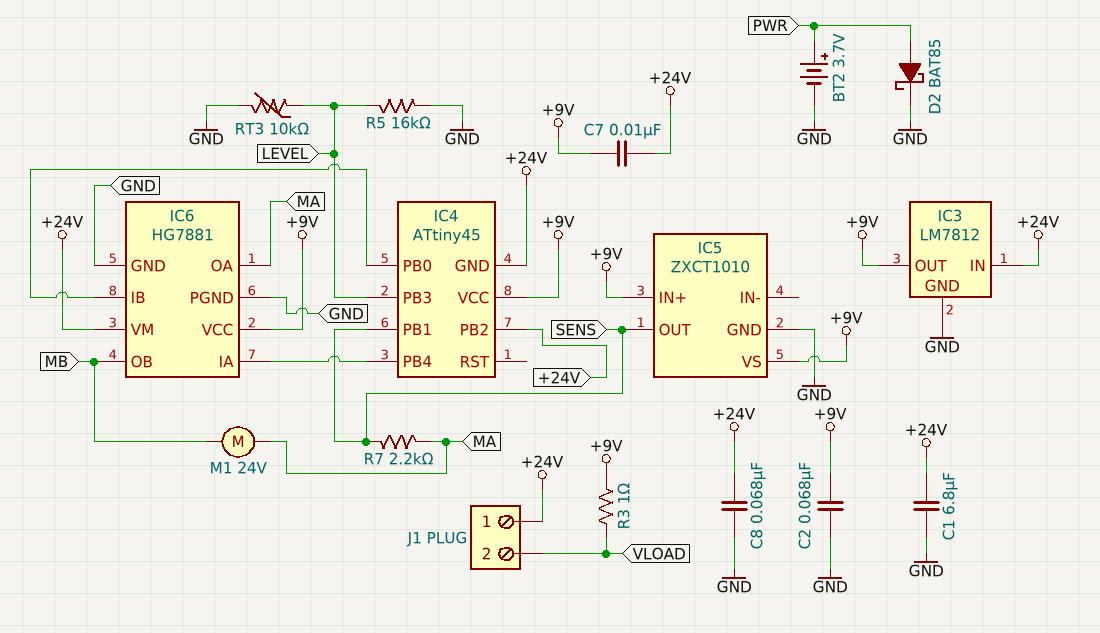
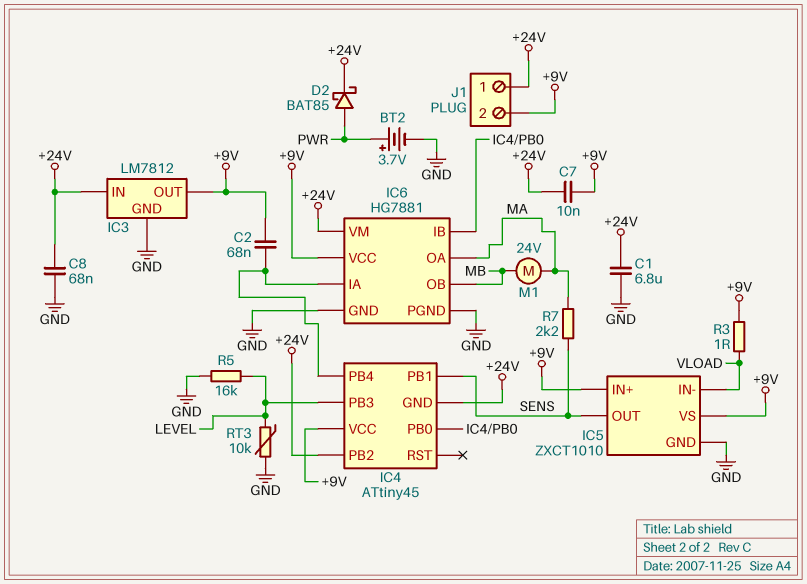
C2: 68nF (+9V, GND) -> 68nF (+9V, IC4/PB4)
D2: schottky BAT85 (A PWR, K GND) -> schottky BAT85 (A PWR, K +24V)
IC5 pin IN-: none -> VLOAD
J1 pin 2: VLOAD -> +9V

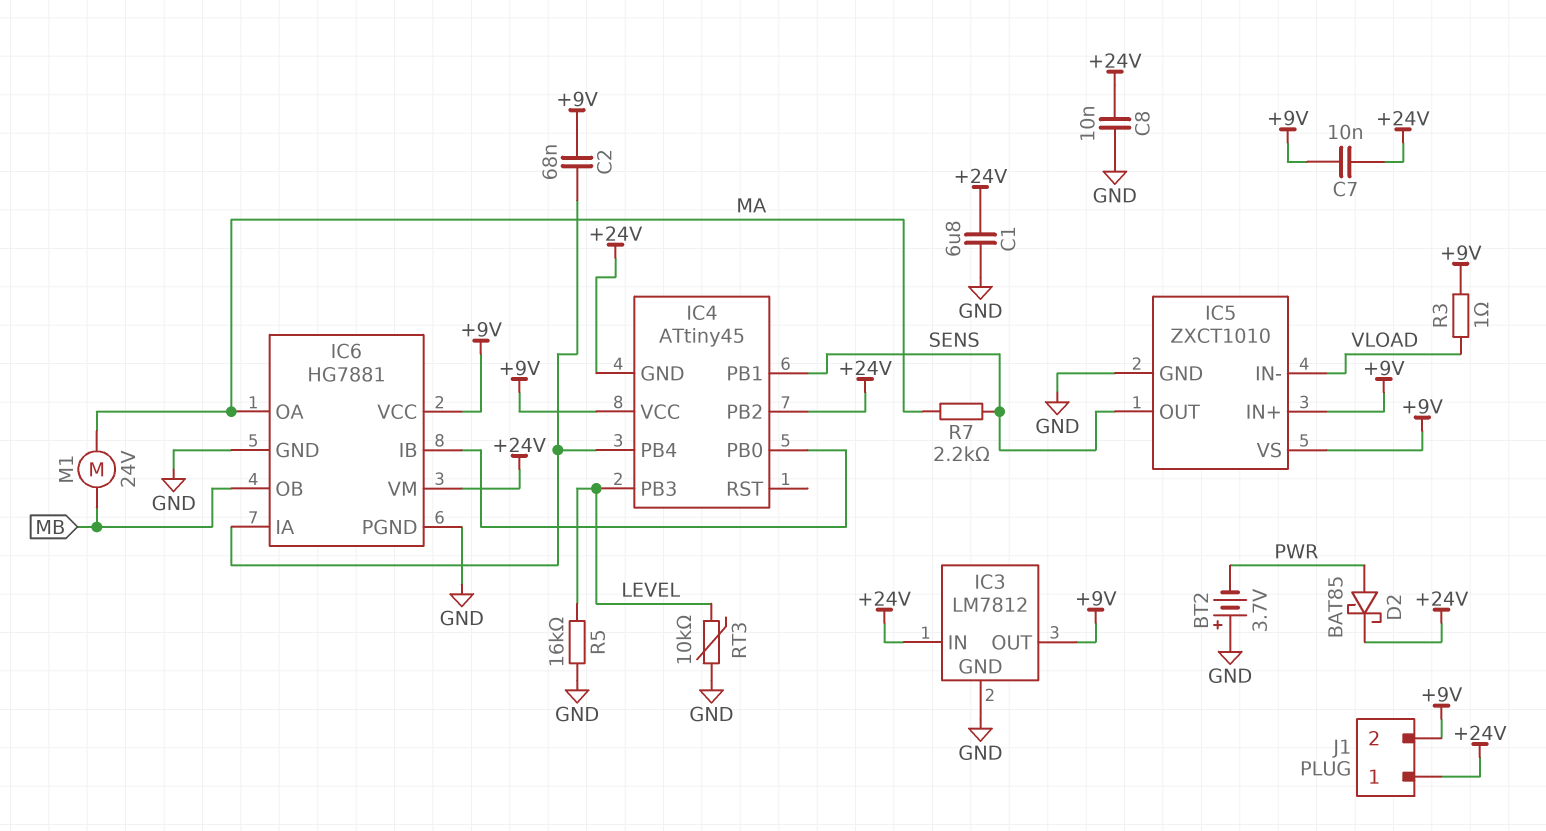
BT2: 3.7V (plus PWR, minus GND) -> 3.7V (plus GND, minus PWR)
C8: 68nF (+24V, GND) -> 10nF (+24V, GND)

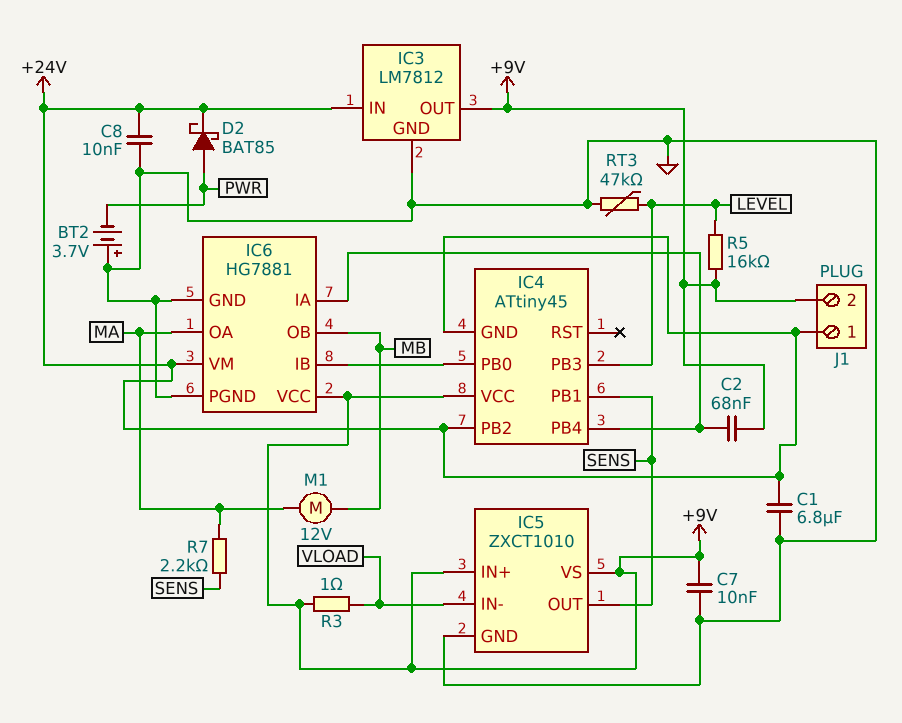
C7: 10nF (+9V, +24V) -> 10nF (+9V, GND)
M1: motor 24V (MA, MB) -> motor 12V (MA, MB)
R5: 16k (GND, LEVEL) -> 16k (+9V, LEVEL)
RT3: 10k (GND, LEVEL) -> 47k (GND, LEVEL)

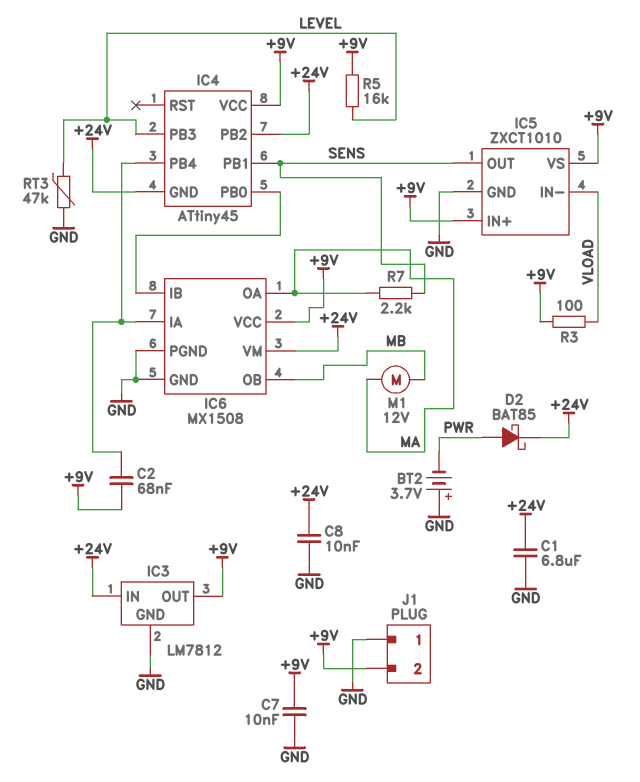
IC6: HG7881 -> MX1508
J1 pin 1: +24V -> GND
R3: 1 (+9V, VLOAD) -> 100 (+9V, VLOAD)

